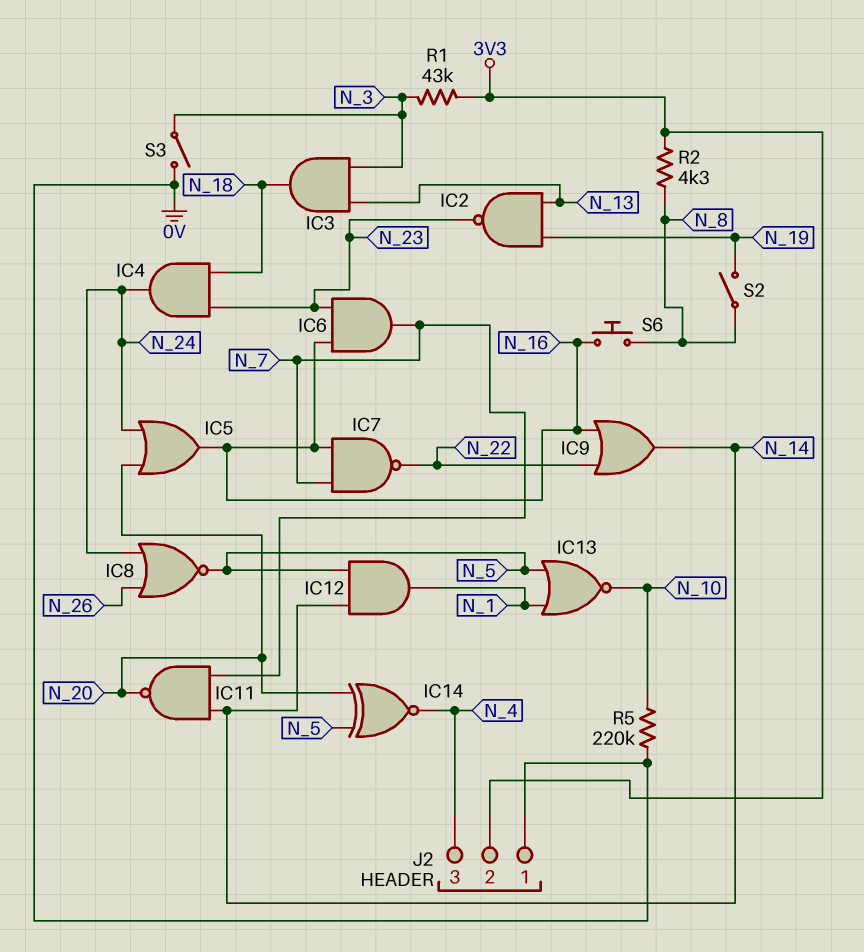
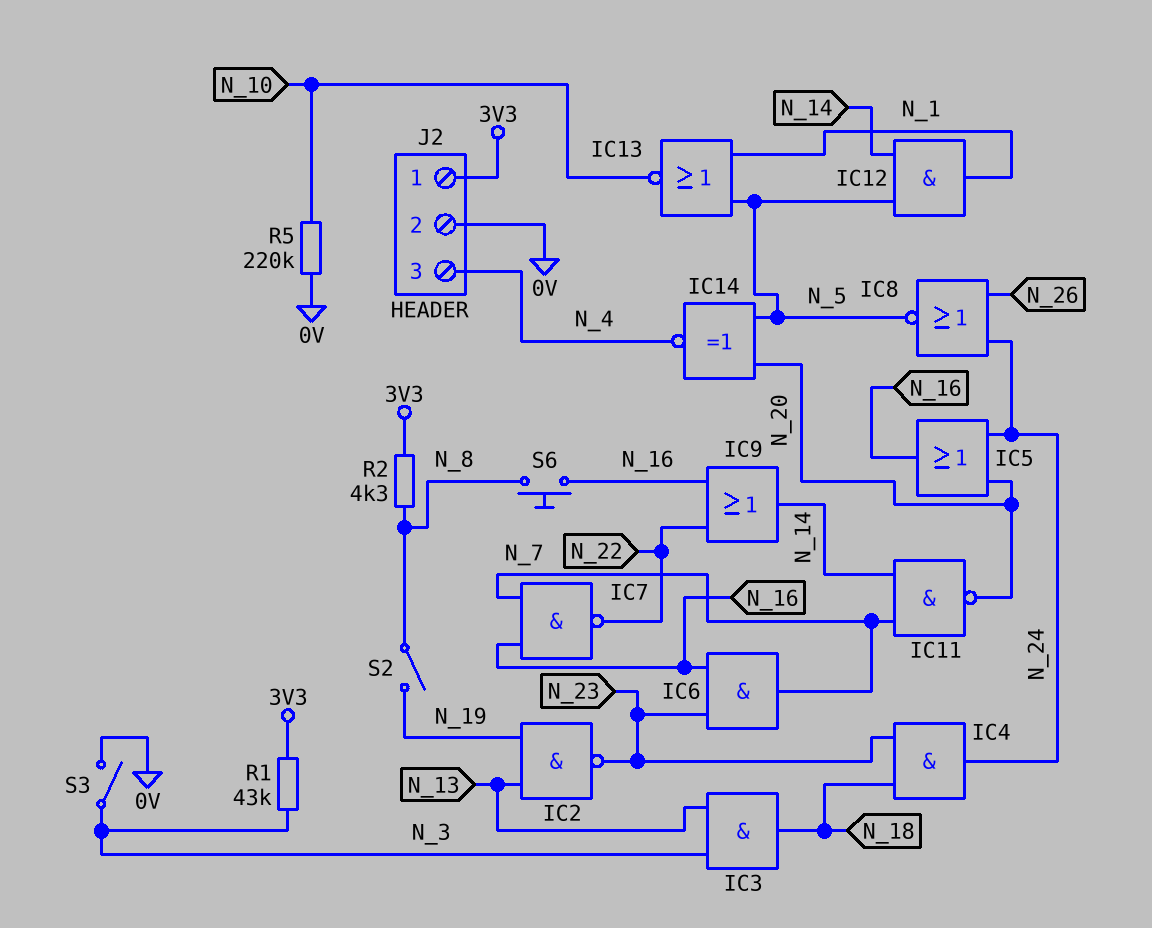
J2 pin 1: 0V -> 3V3
J2 pin 2: 3V3 -> 0V

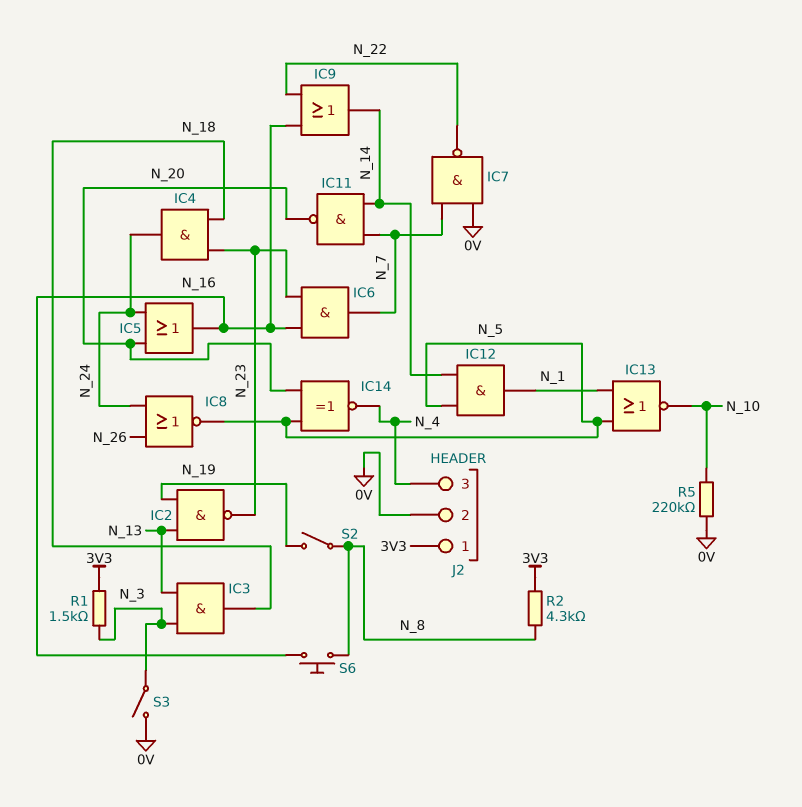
IC7: NAND (in N_7, in N_16, out N_22) -> NAND (in 0V, in N_7, out N_22)
R1: 43k (3V3, N_3) -> 1.5k (3V3, N_3)

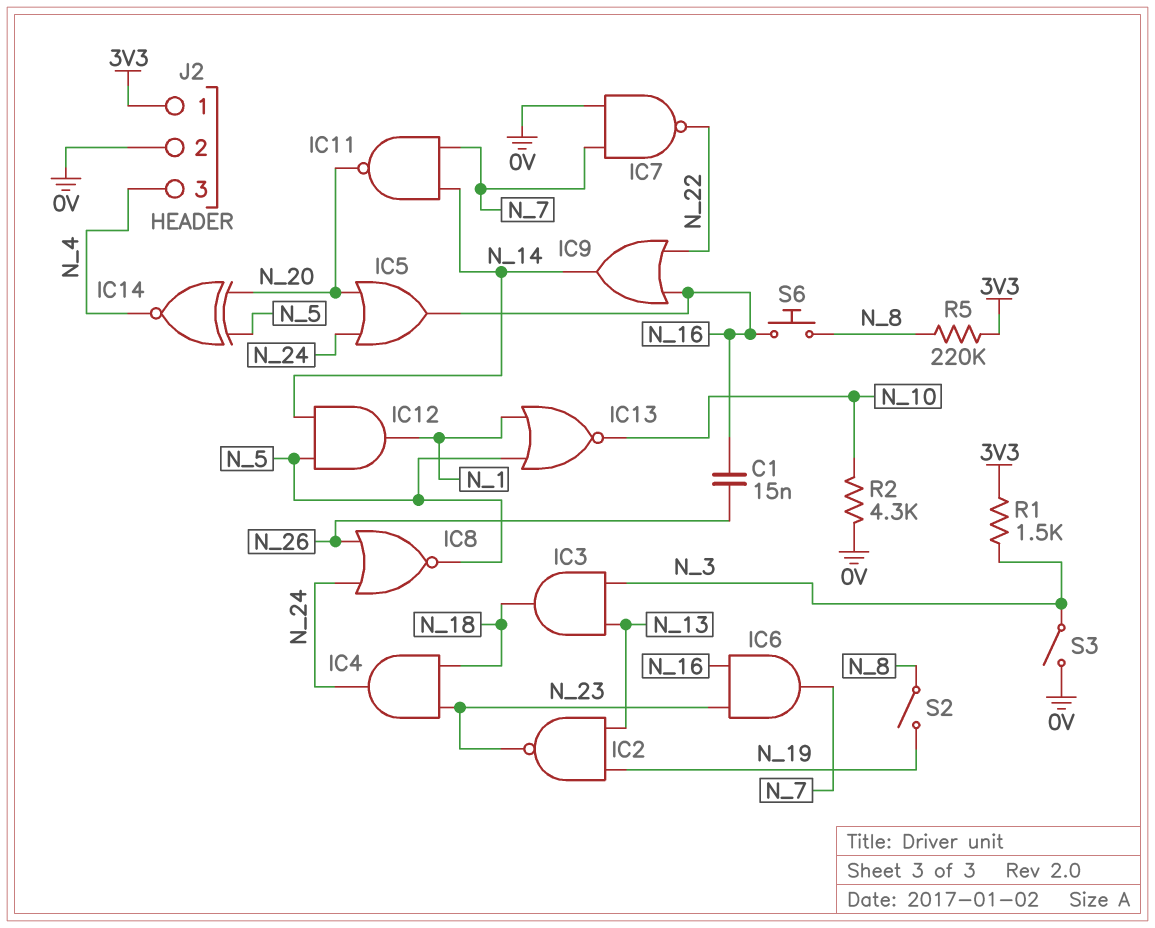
C1: none -> 15nF (N_16, N_26)
R2: 4.3k (3V3, N_8) -> 4.3k (0V, N_10)
R5: 220k (0V, N_10) -> 220k (3V3, N_8)

